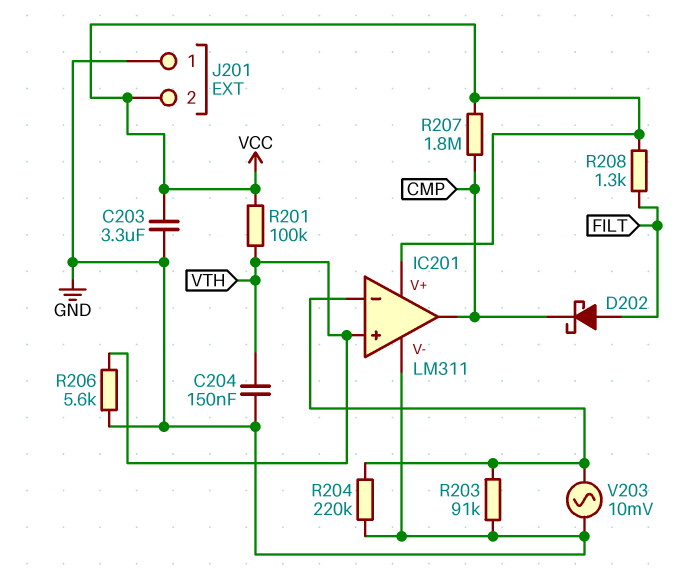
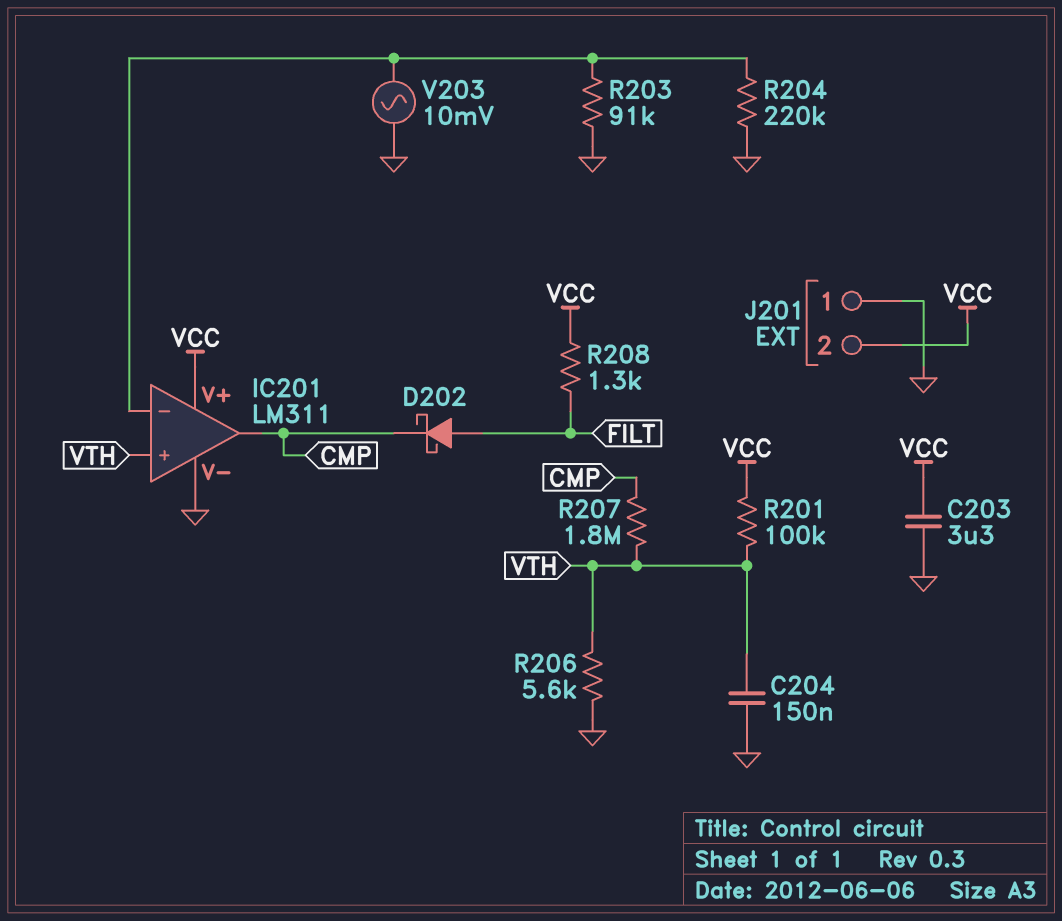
R207: 1.8M (CMP, VCC) -> 1.8M (CMP, VTH)

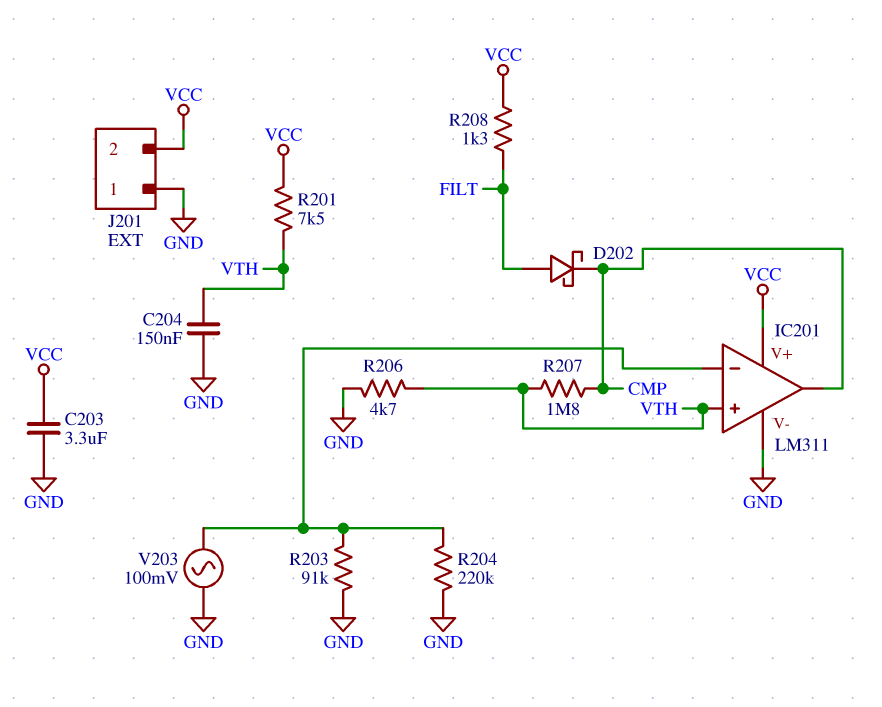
R201: 100k (VCC, VTH) -> 7.5k (VCC, VTH)
R206: 5.6k (GND, VTH) -> 4.7k (GND, VTH)
V203: AC 10mV (GND, IC201/in-) -> AC 100mV (GND, IC201/in-)

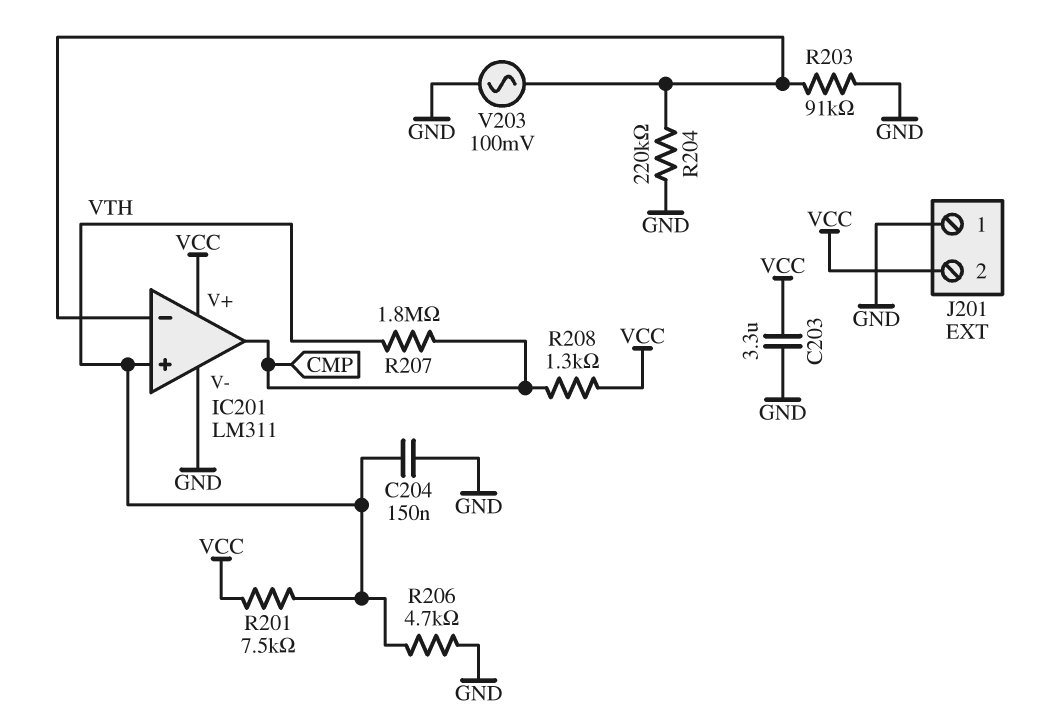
D202: schottky (A FILT, K CMP) -> none
R208: 1.3k (FILT, VCC) -> 1.3k (CMP, VCC)

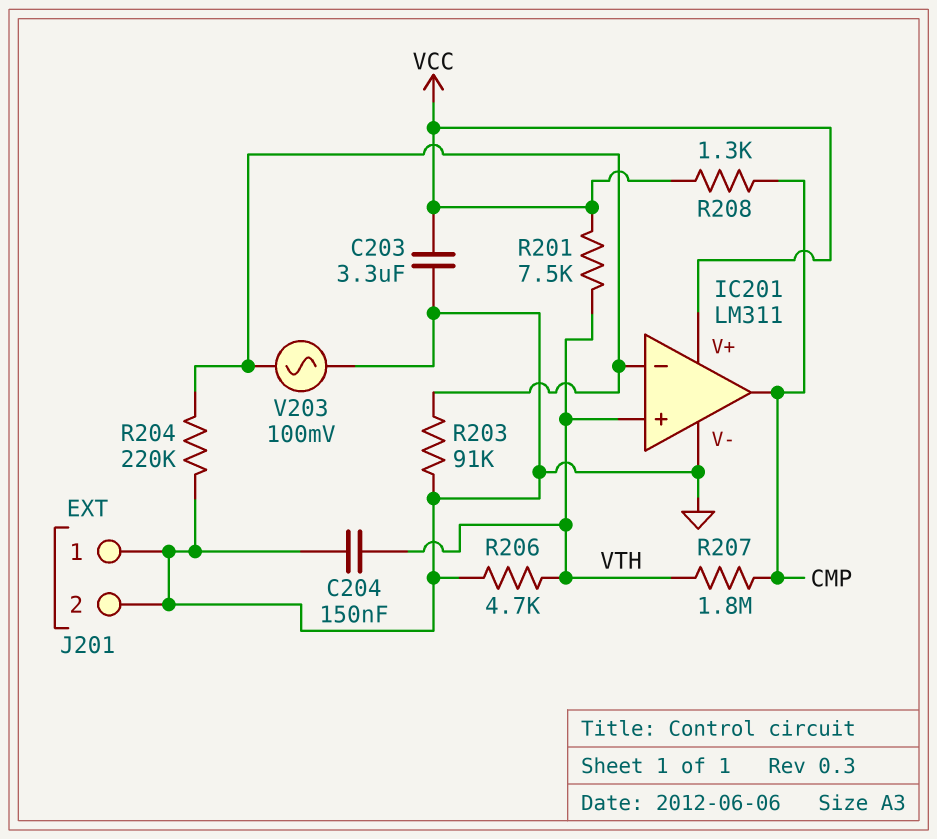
J201 pin 2: VCC -> GND

